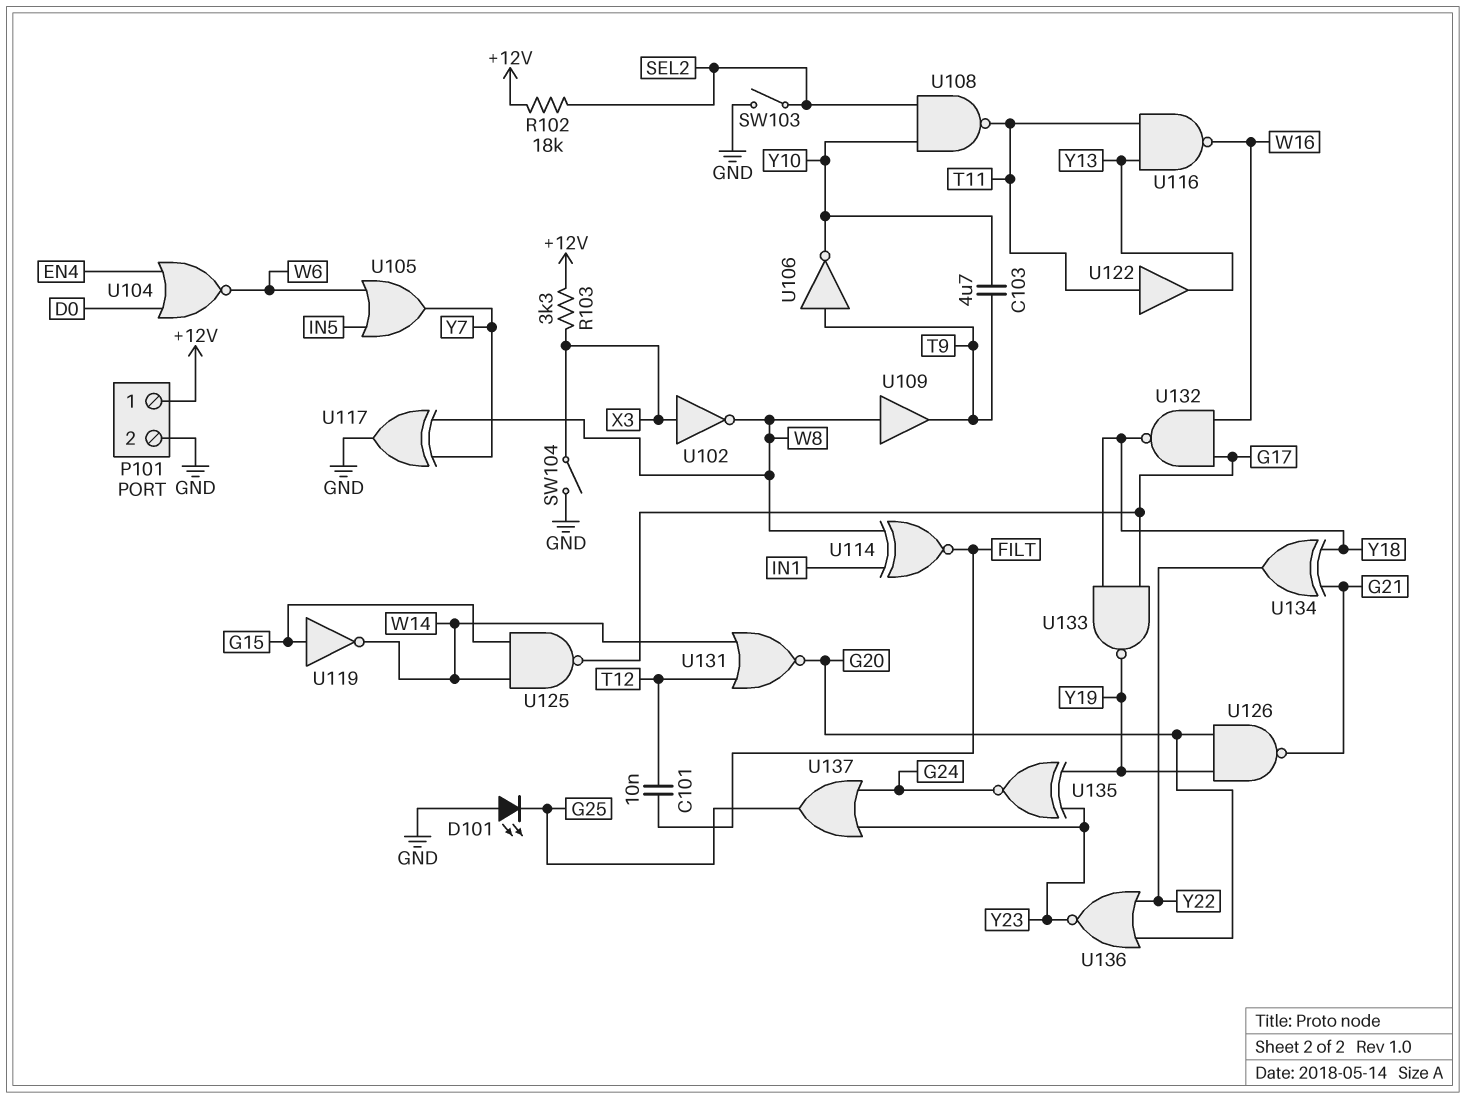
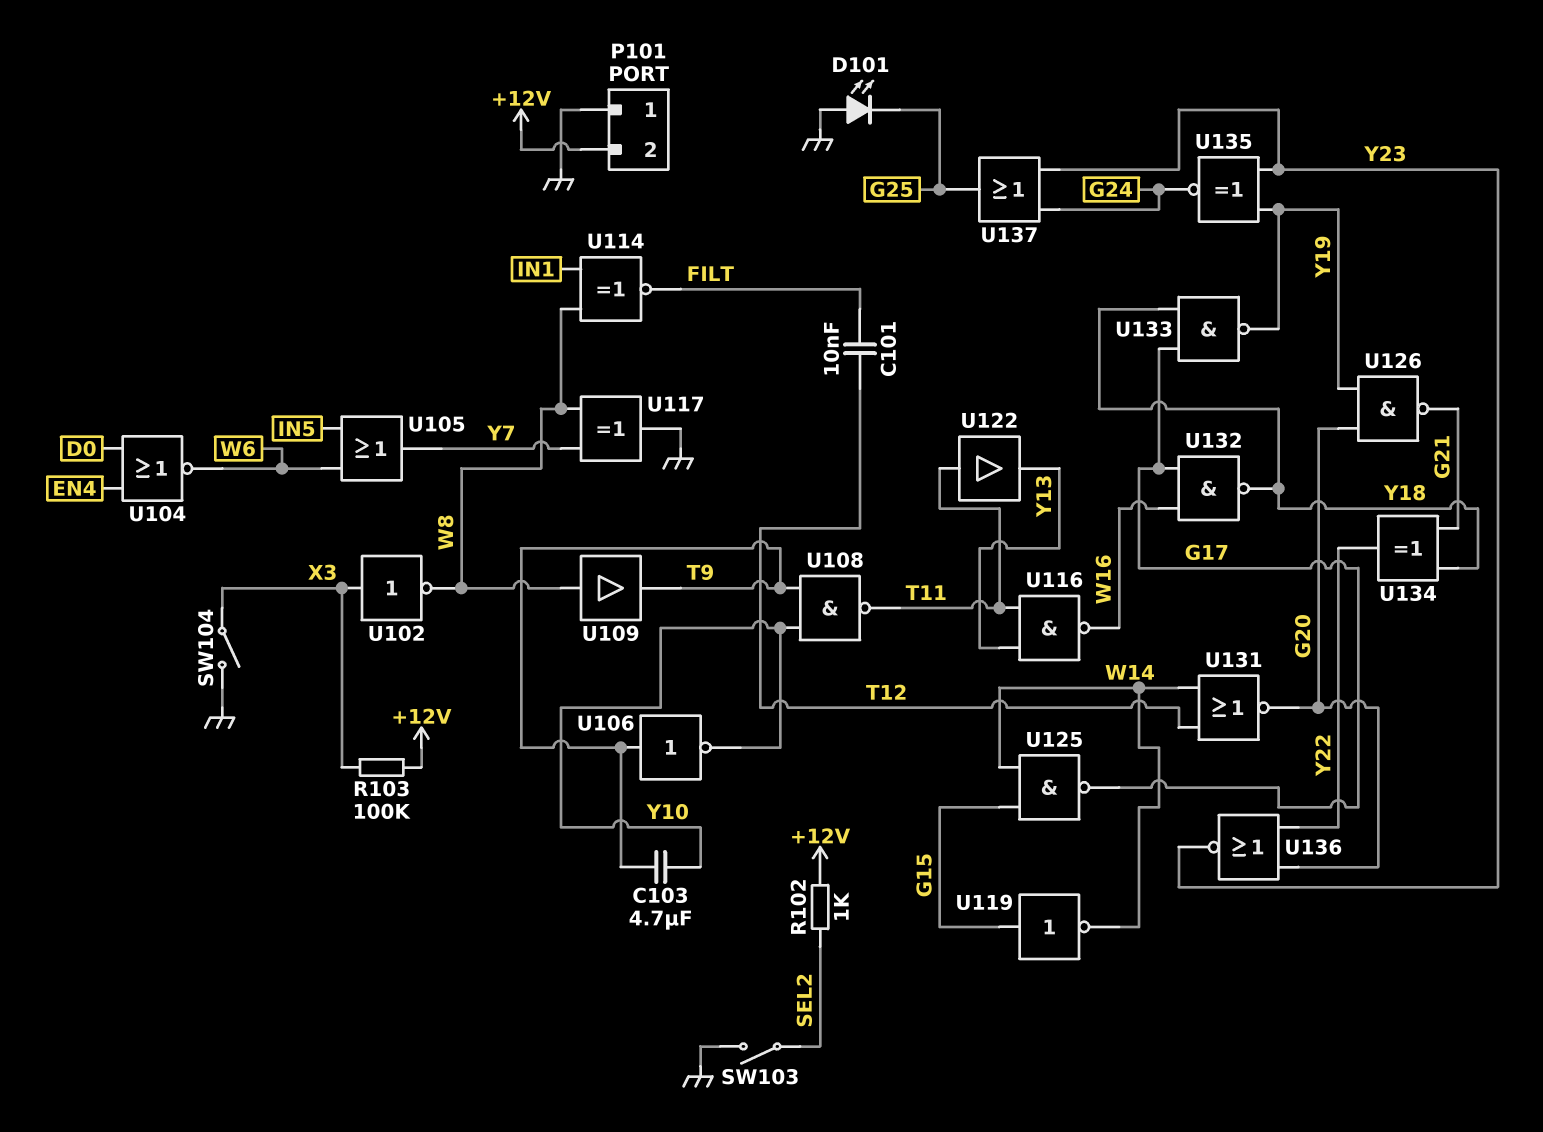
P101 pin 1: +12V -> GND
P101 pin 2: GND -> +12V
R102: 18k (+12V, SEL2) -> 1k (+12V, SEL2)
R103: 3.3k (+12V, X3) -> 100k (+12V, X3)
U108: NAND (in SEL2, in Y10, out T11) -> NAND (in T9, in Y10, out T11)

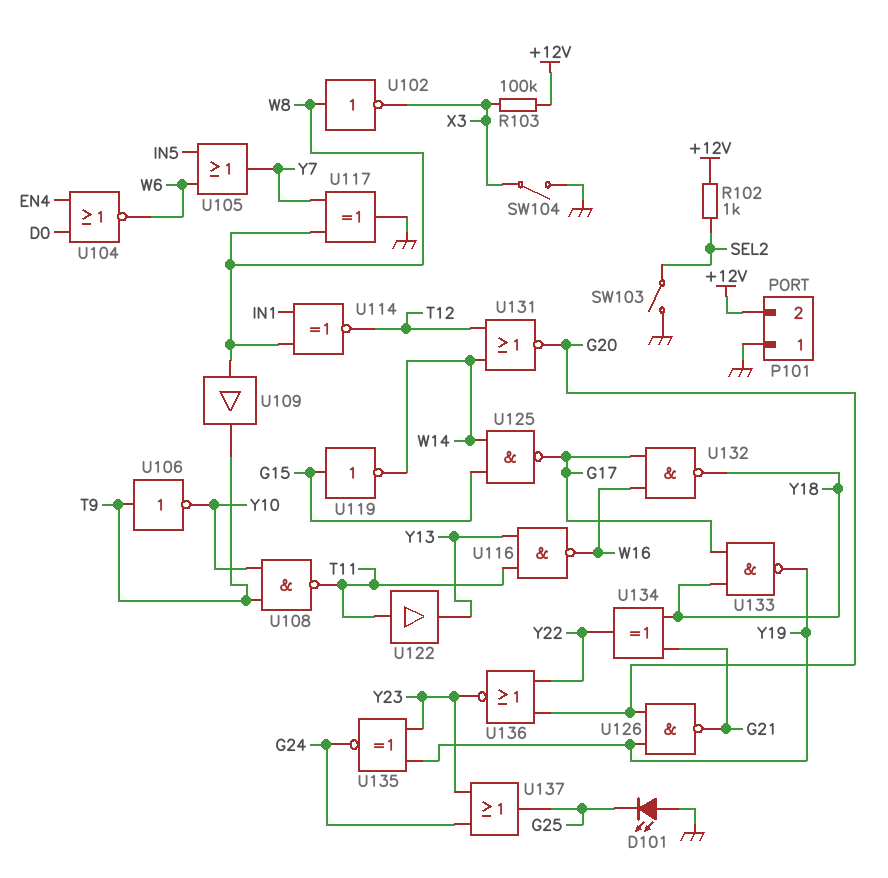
C101: 10nF (FILT, T12) -> none
C103: 4.7uF (T9, Y10) -> none
U102: NOT (in X3, out W8) -> NOT (in W8, out X3)
U114: XNOR (in IN1, in W8, out FILT) -> XNOR (in IN1, in W8, out T12)

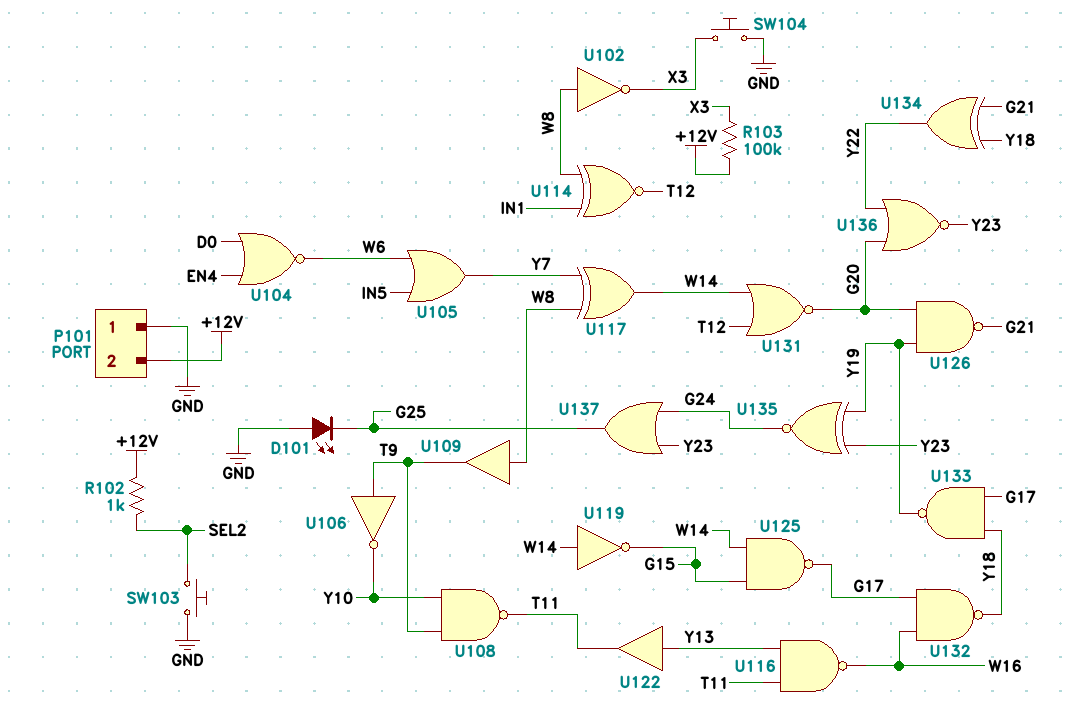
SW103: switch (GND, SEL2) -> button (GND, SEL2)
SW104: switch (GND, X3) -> button (GND, X3)
U117: XOR (in W8, in Y7, out GND) -> XOR (in W8, in Y7, out W14)
U119: NOT (in G15, out W14) -> NOT (in W14, out G15)
U122: buffer (in T11, out Y13) -> buffer (in Y13, out T11)

